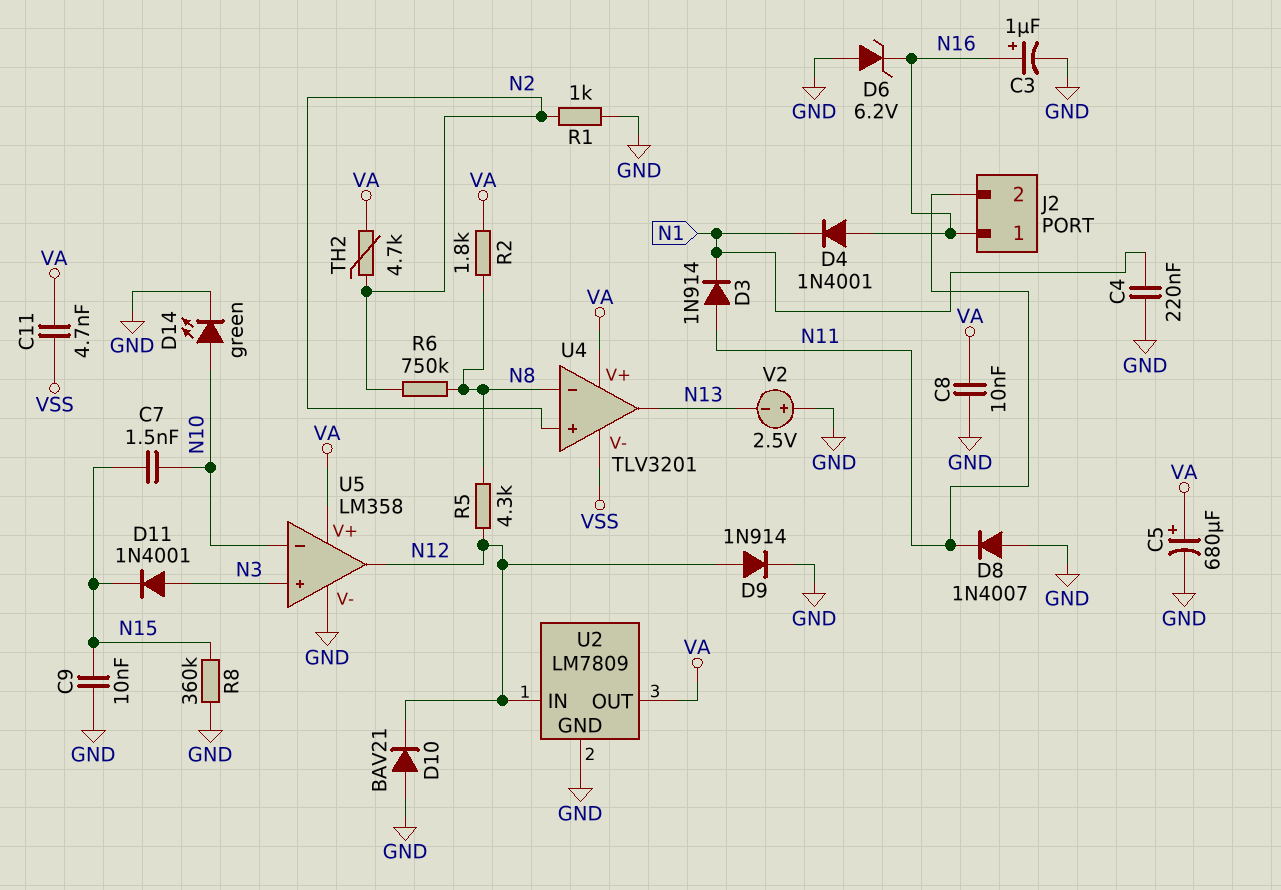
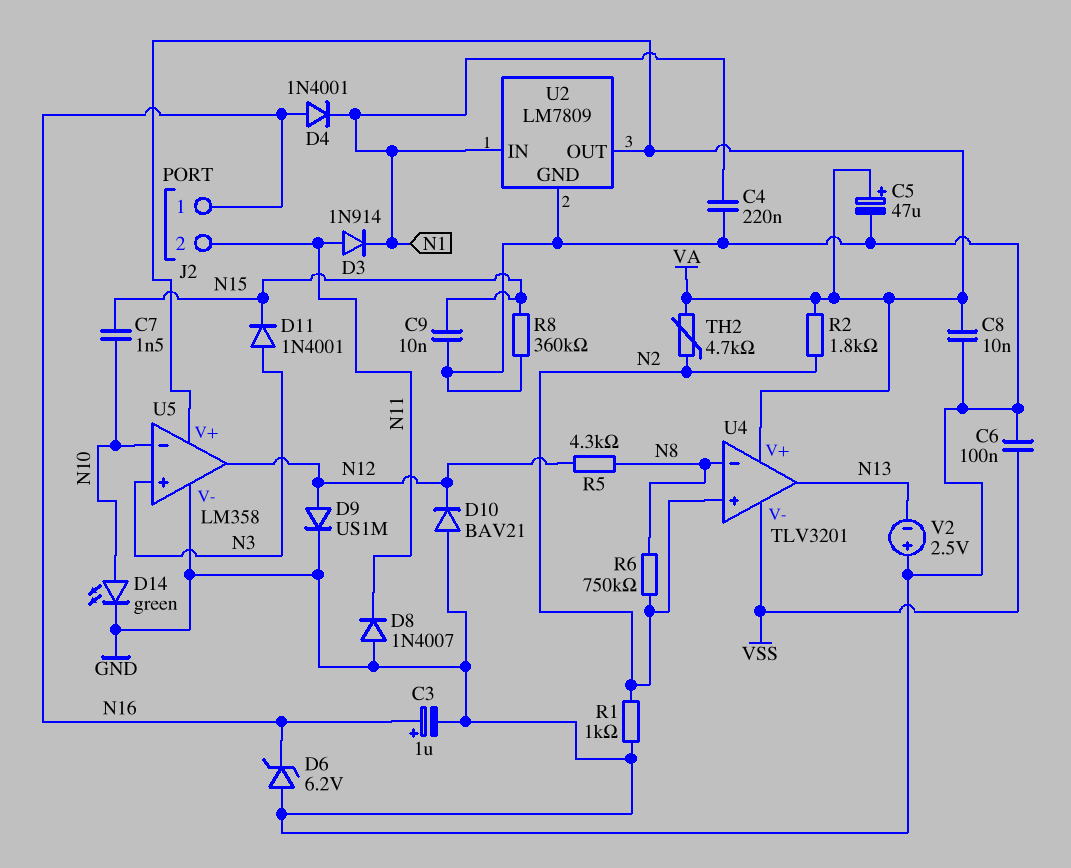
C5: 680uF (plus VA, minus GND) -> 47uF (plus VA, minus GND)
C6: none -> 100nF (GND, VSS)
C11: 4.7nF (VA, VSS) -> none
D9: diode 1N914 (A N12, K GND) -> diode US1M (A N12, K GND)
R2: 1.8k (N8, VA) -> 1.8k (N2, VA)
U2 pin IN: N12 -> N1

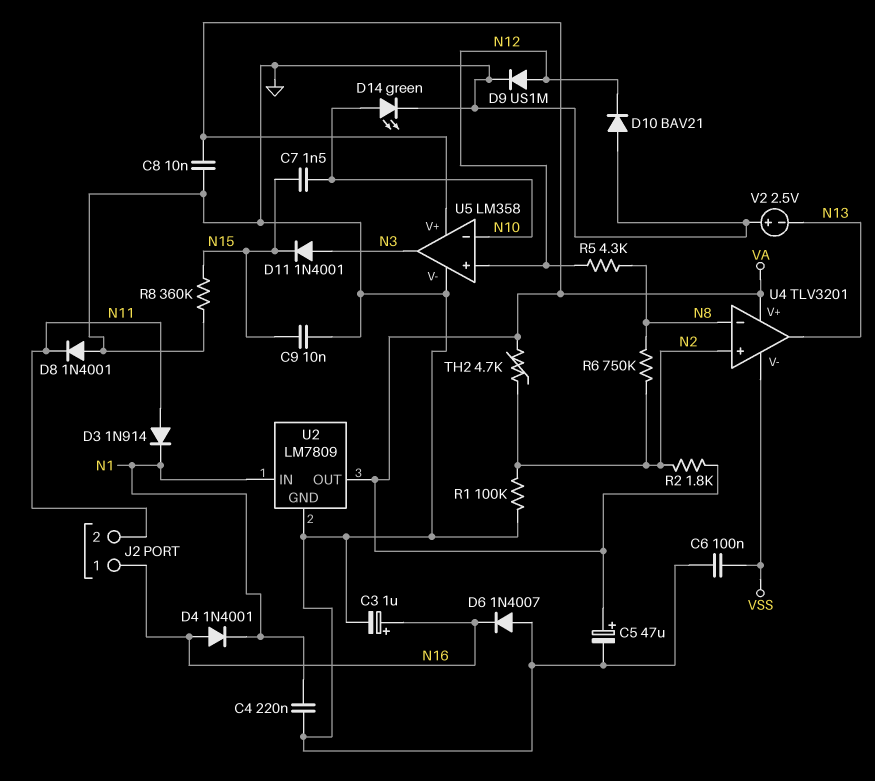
D6: zener 6.2V (A GND, K N16) -> diode 1N4007 (A GND, K N16)
D8: diode 1N4007 (A GND, K N11) -> diode 1N4001 (A GND, K N11)
R1: 1k (GND, N2) -> 100k (GND, N2)
U5 pin in+: N3 -> N12
U5 pin out: N12 -> N3

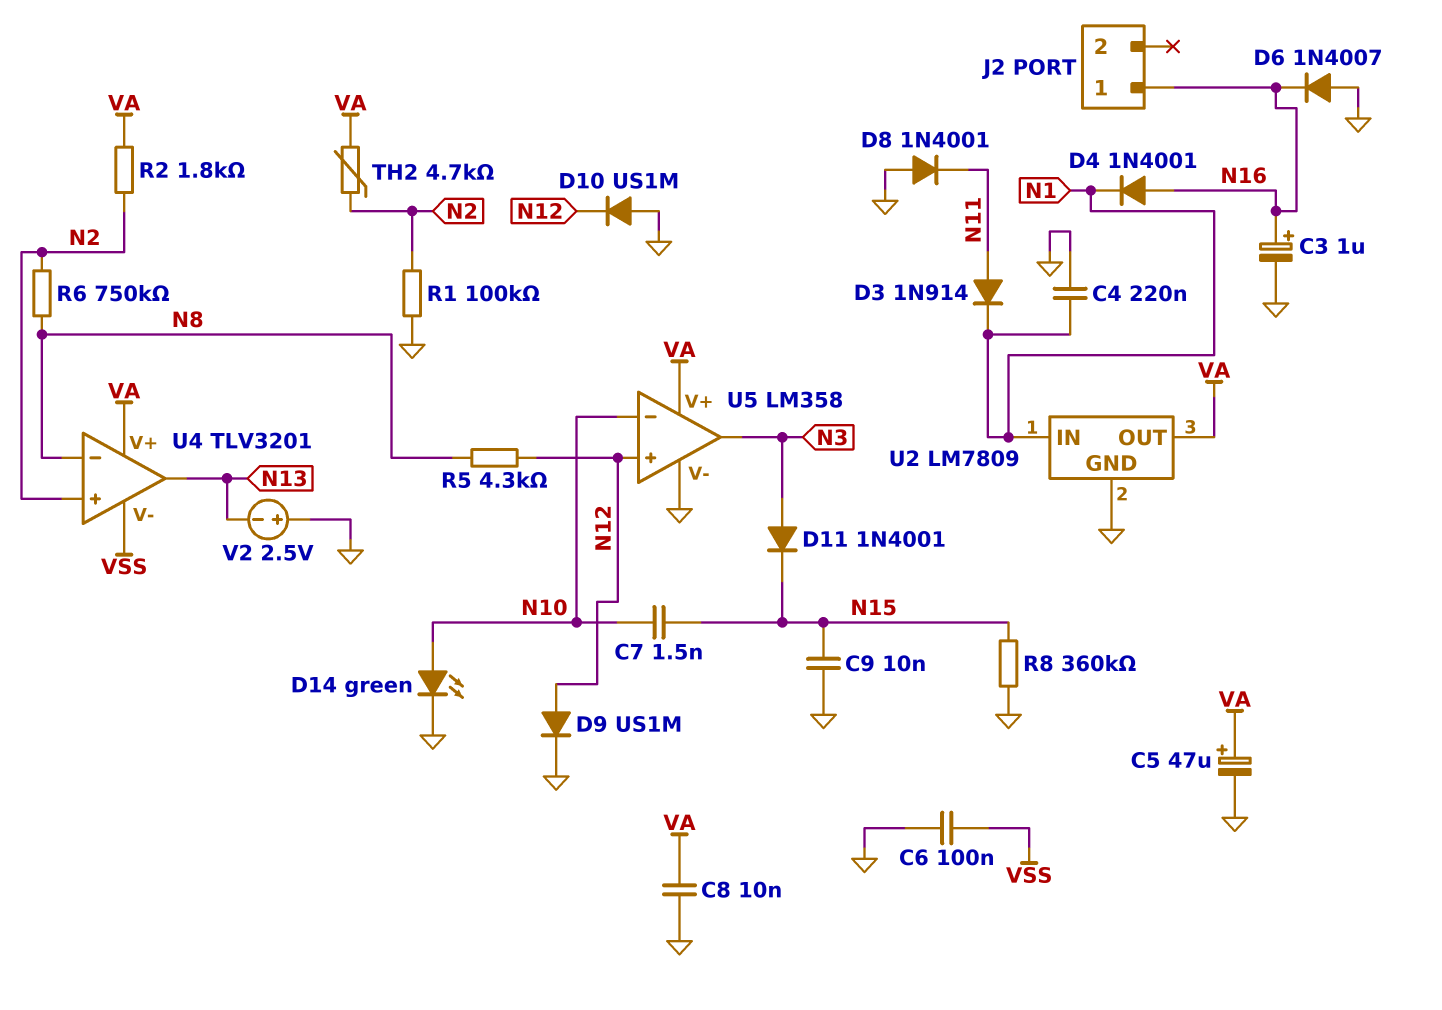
D10: diode BAV21 (A GND, K N12) -> diode US1M (A GND, K N12)
J2 pin 2: N11 -> none

